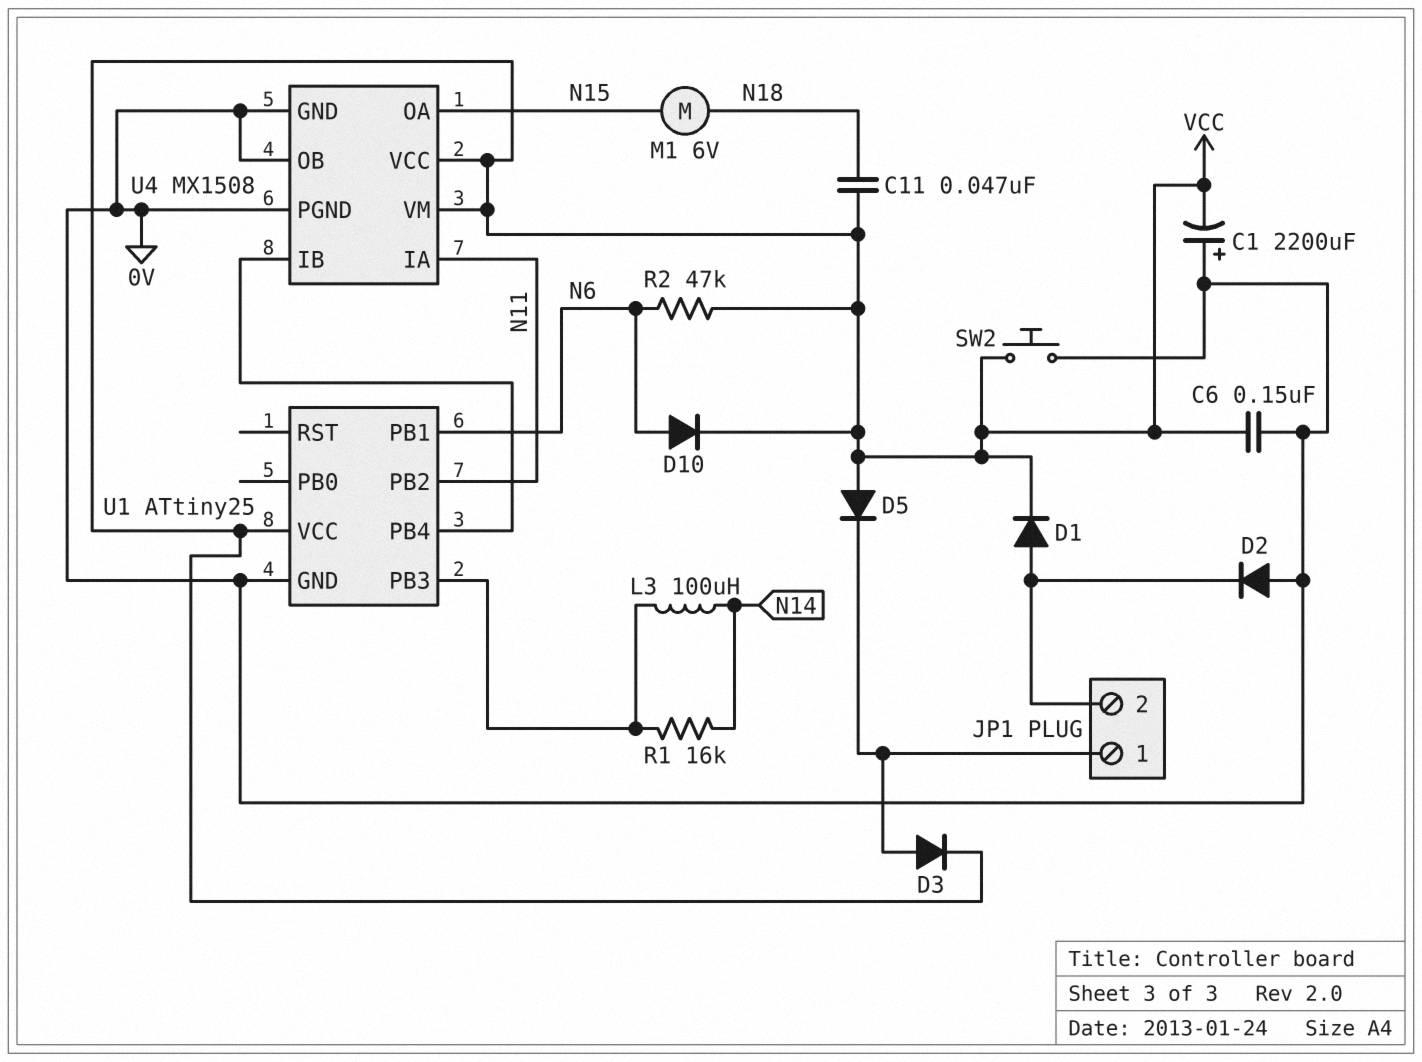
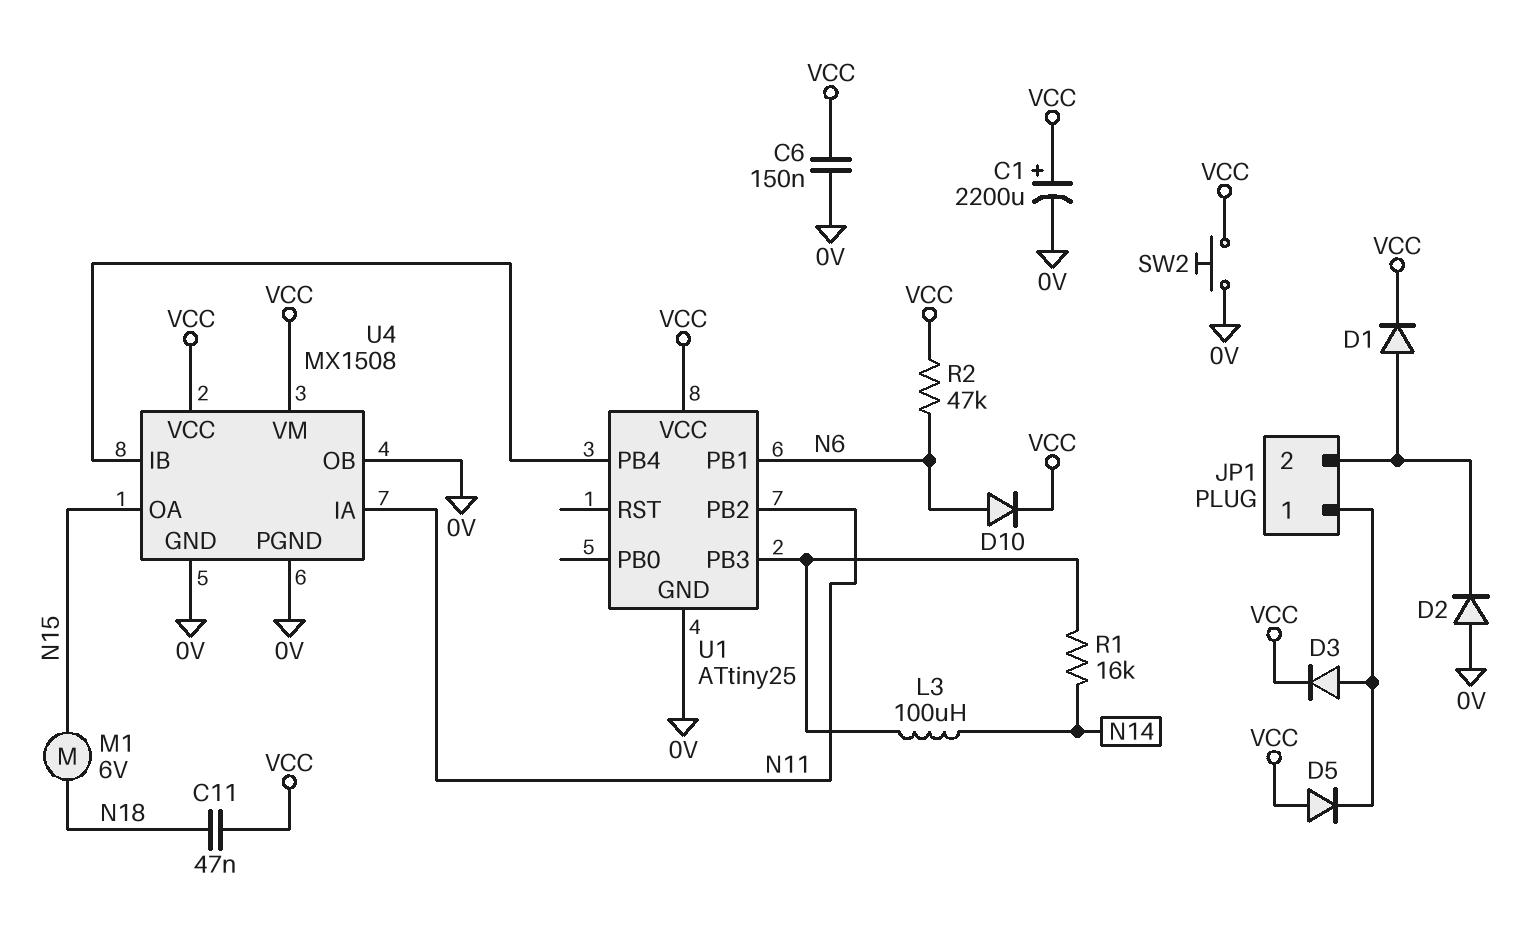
C1: 2200uF (plus 0V, minus VCC) -> 2200uF (plus VCC, minus 0V)

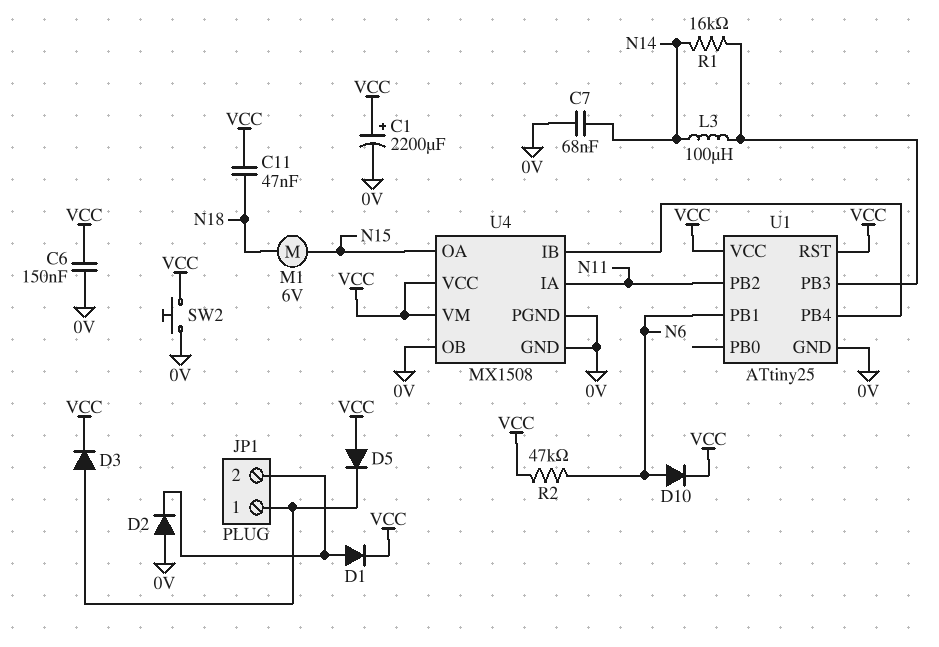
C7: none -> 68nF (0V, N14)
U1 pin RST: none -> VCC

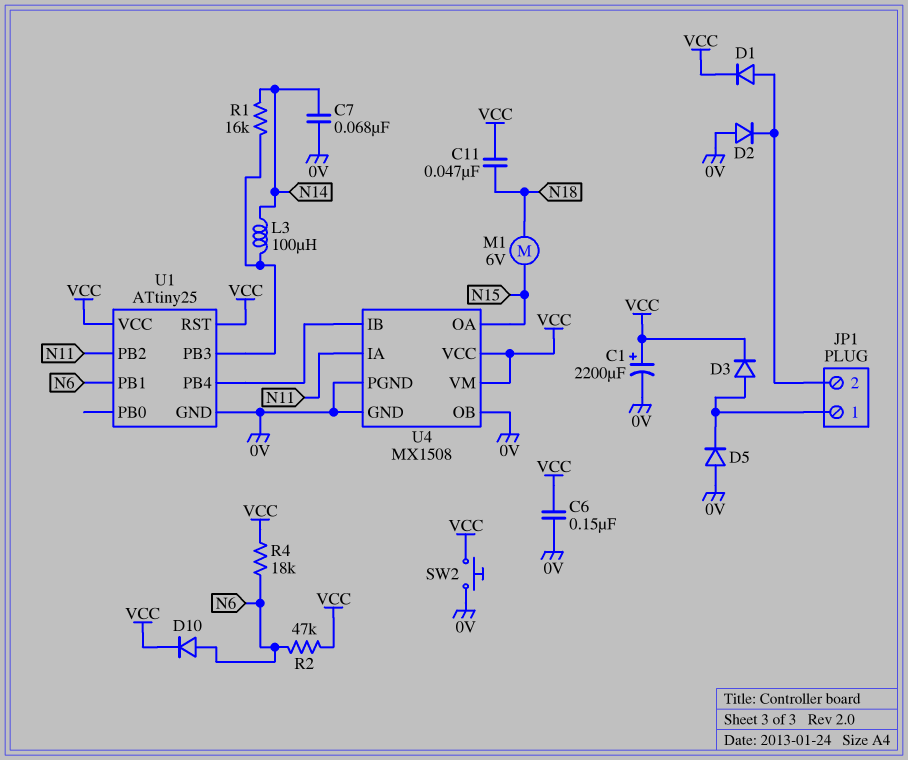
D5: diode (A VCC, K JP1/1) -> diode (A 0V, K JP1/1)
R4: none -> 18k (N6, VCC)

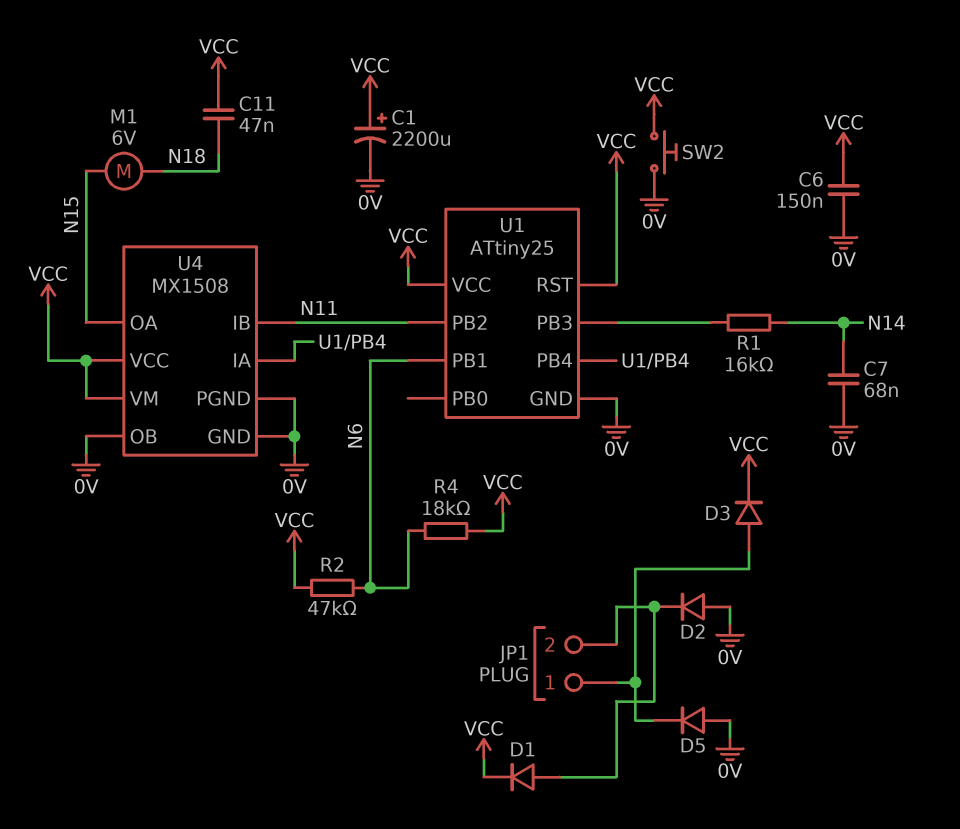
D10: diode (A N6, K VCC) -> none
L3: 100uH (N14, U1/PB3) -> none
U4 pin IA: N11 -> U1/PB4
U4 pin IB: U1/PB4 -> N11

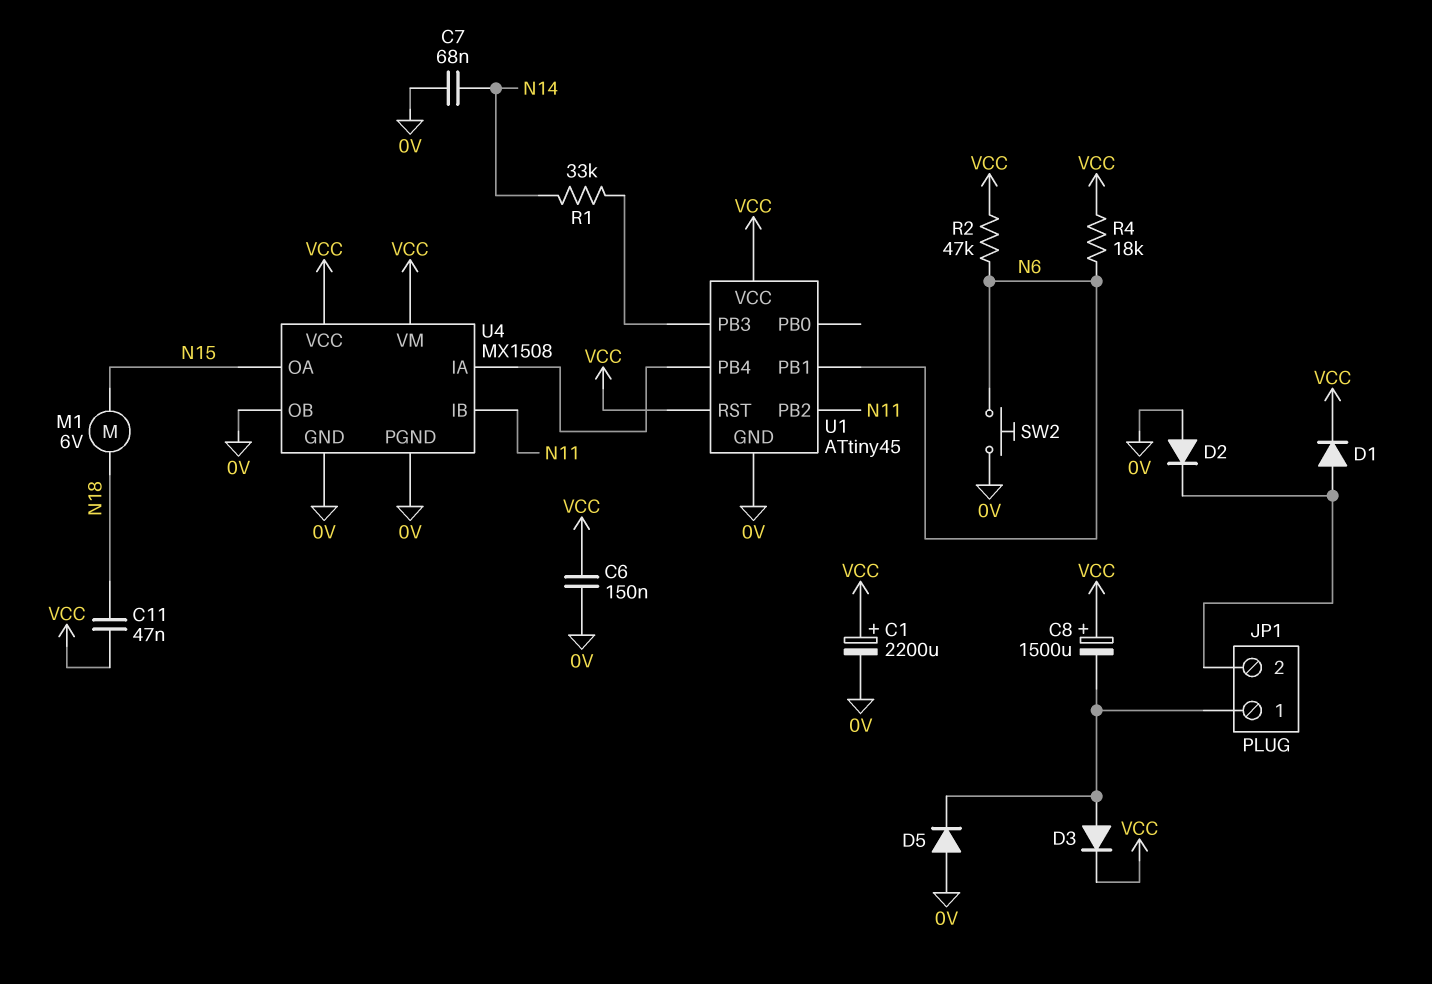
C8: none -> 1500uF (plus VCC, minus JP1/1)
R1: 16k (N14, U1/PB3) -> 33k (N14, U1/PB3)
SW2: button (0V, VCC) -> button (0V, N6)
U1: ATtiny25 -> ATtiny45

